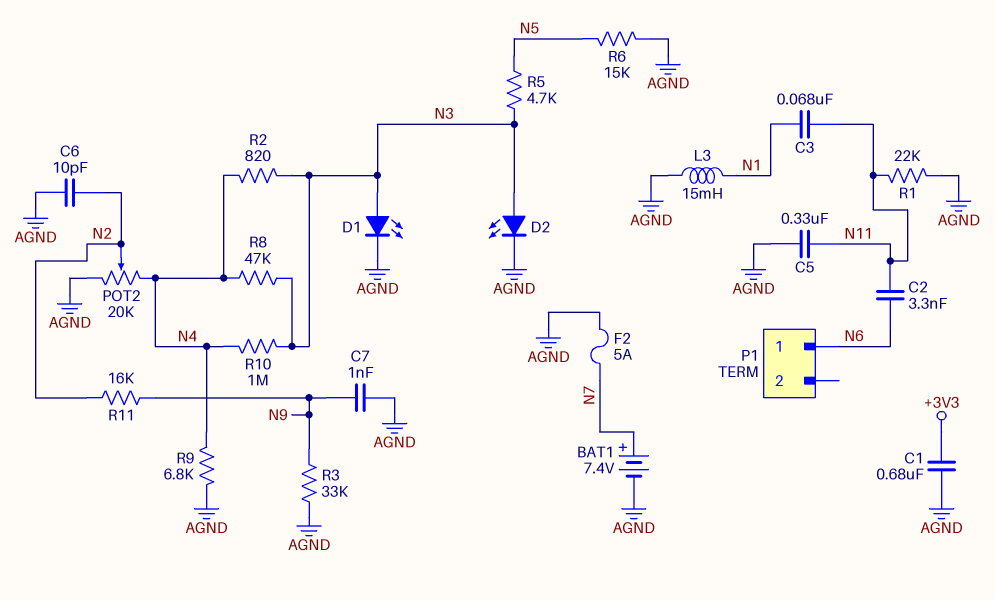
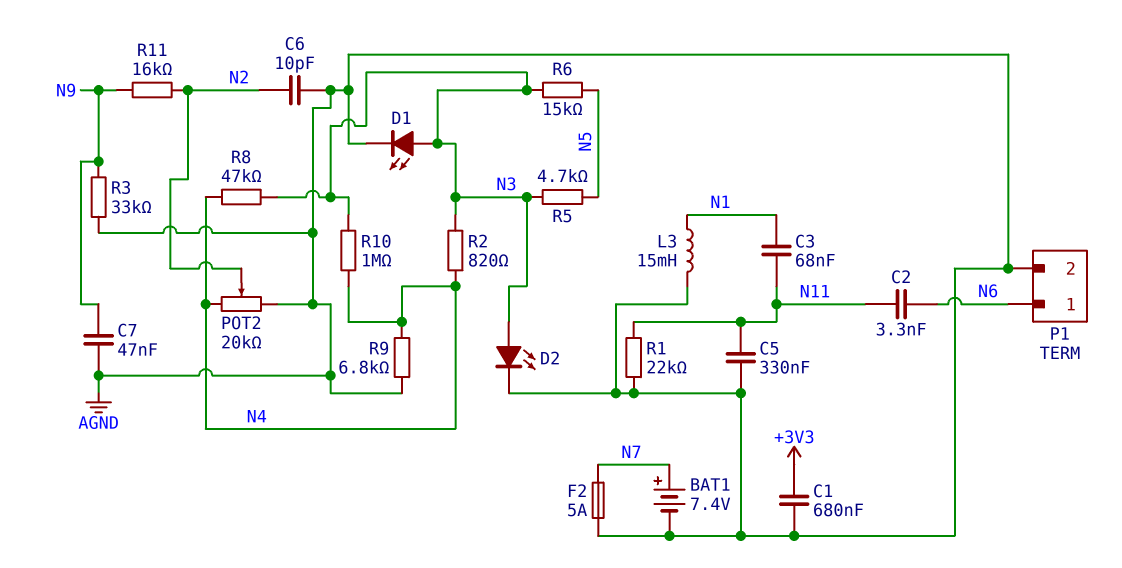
C7: 1nF (AGND, N9) -> 47nF (AGND, N9)
P1 pin 2: none -> AGND
R6: 15k (AGND, N5) -> 15k (N3, N5)

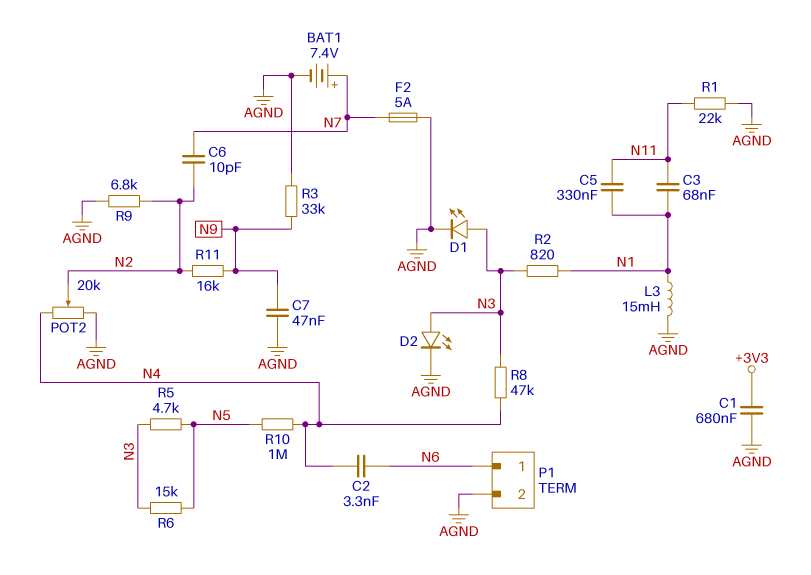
C2: 3.3nF (N6, N11) -> 3.3nF (N4, N6)
C5: 330nF (AGND, N11) -> 330nF (N1, N11)
C6: 10pF (AGND, N2) -> 10pF (N2, N7)
R2: 820 (N3, N4) -> 820 (N1, N3)
R9: 6.8k (AGND, N4) -> 6.8k (AGND, N2)
R10: 1M (N3, N4) -> 1M (N4, N5)

